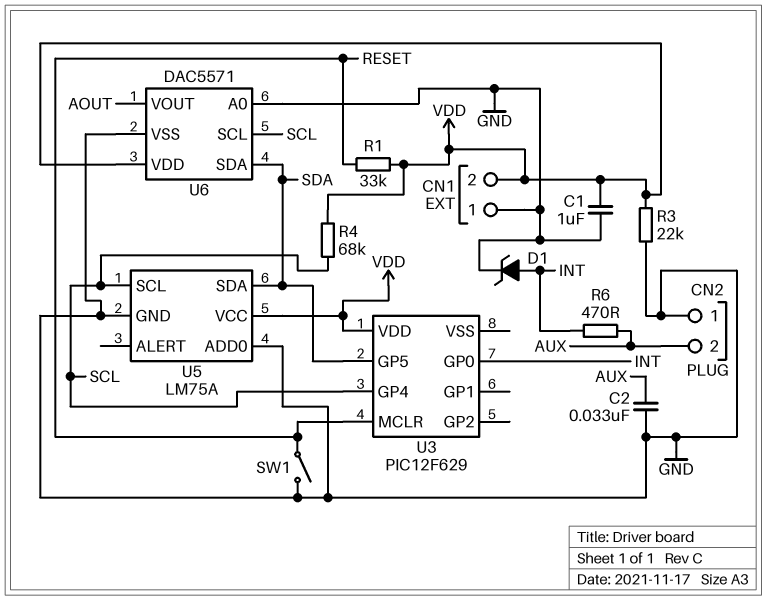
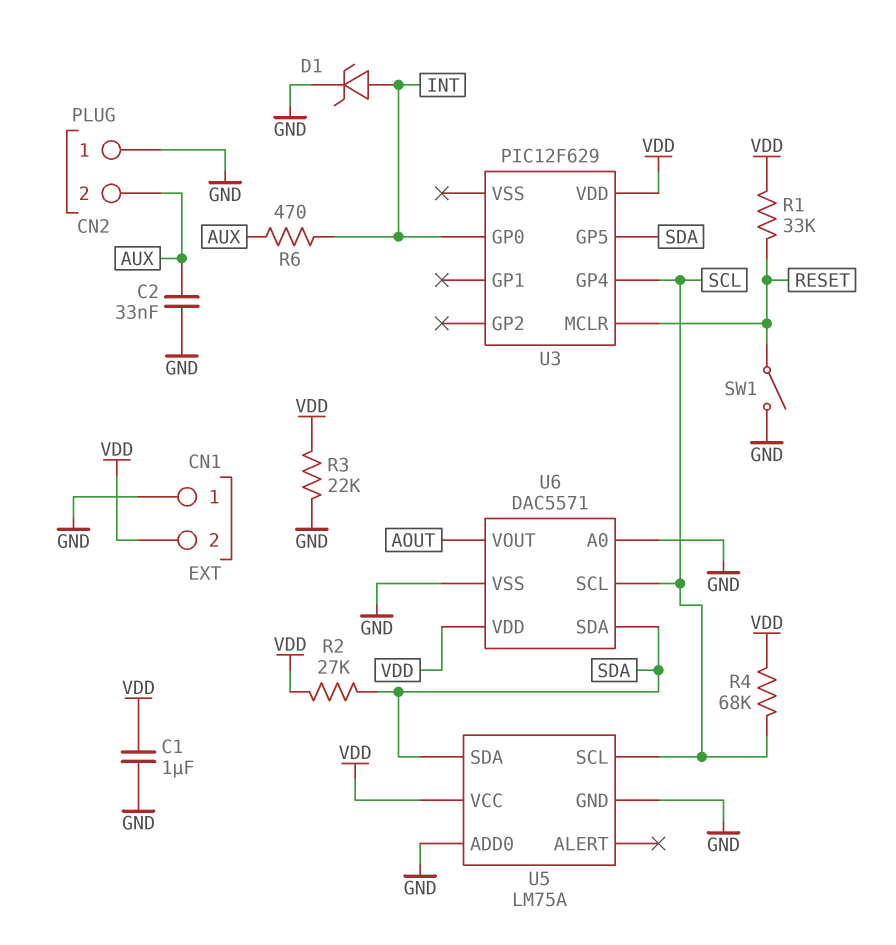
R2: none -> 27k (SDA, VDD)

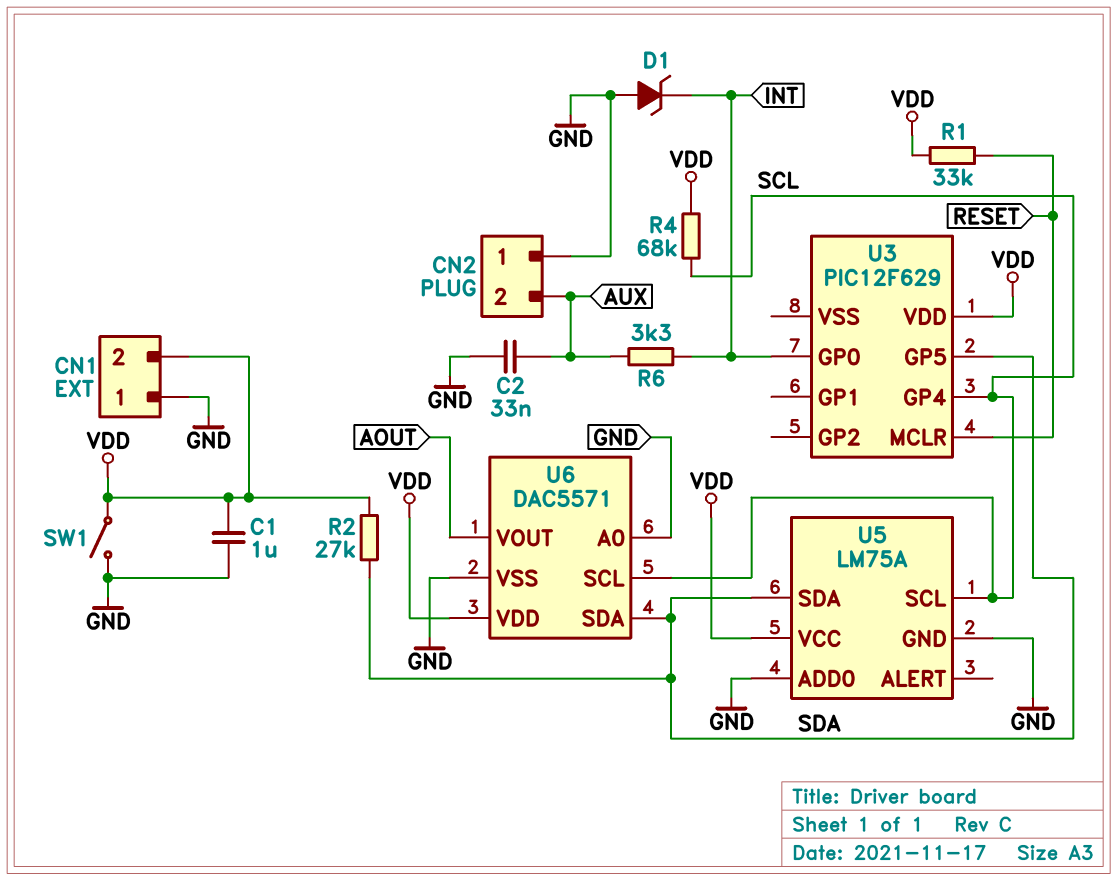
D1: zener (A INT, K GND) -> zener (A GND, K INT)
R3: 22k (GND, VDD) -> none
R6: 470 (AUX, INT) -> 3.3k (AUX, INT)
SW1: switch (GND, RESET) -> switch (GND, VDD)

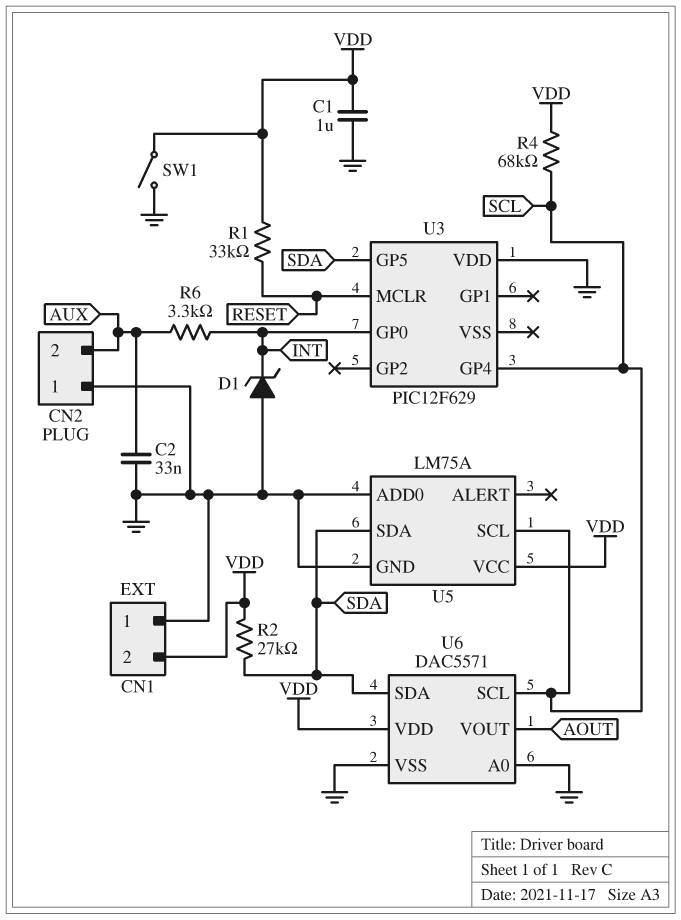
U3 pin VDD: VDD -> GND

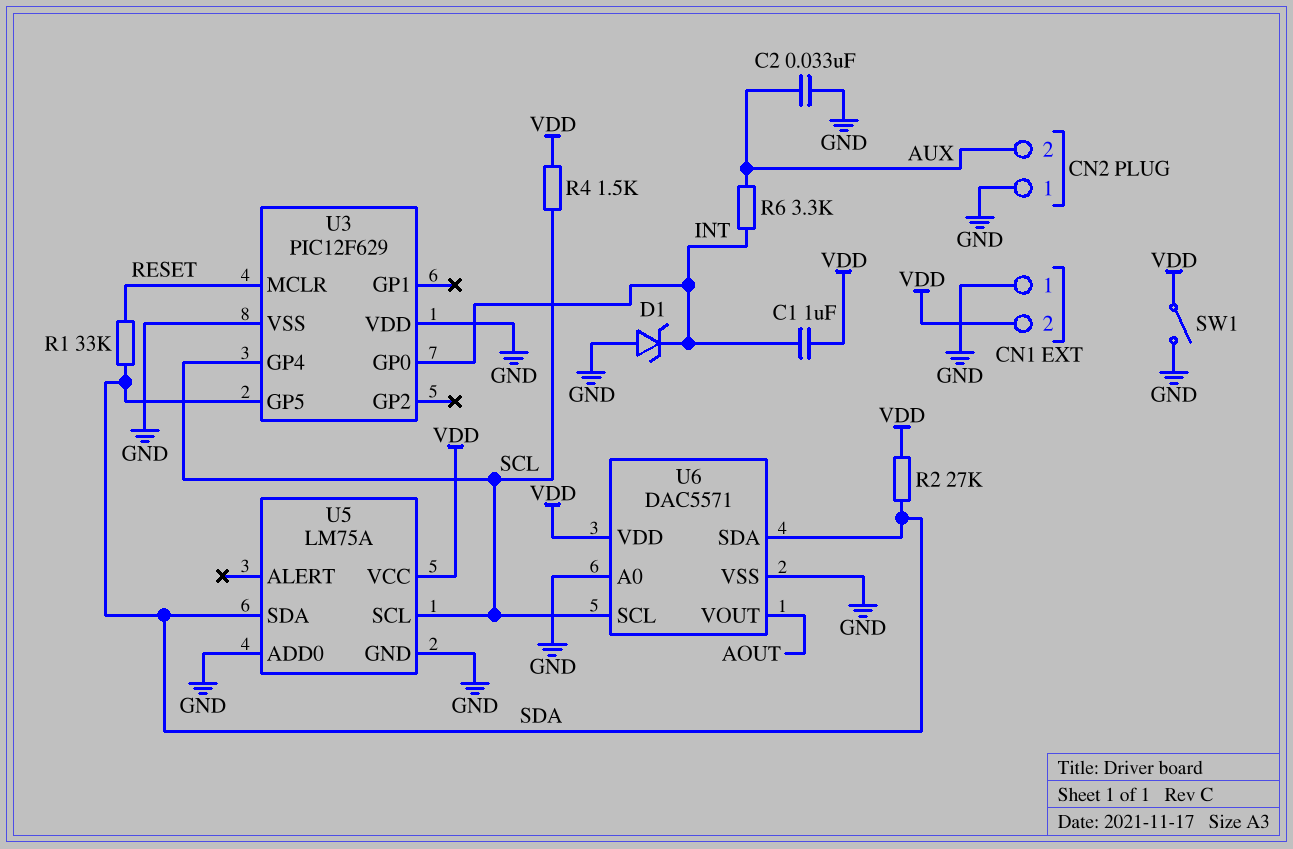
C1: 1uF (GND, VDD) -> 1uF (INT, VDD)
R1: 33k (RESET, VDD) -> 33k (RESET, SDA)
R4: 68k (SCL, VDD) -> 1.5k (SCL, VDD)
U3 pin VSS: none -> GND

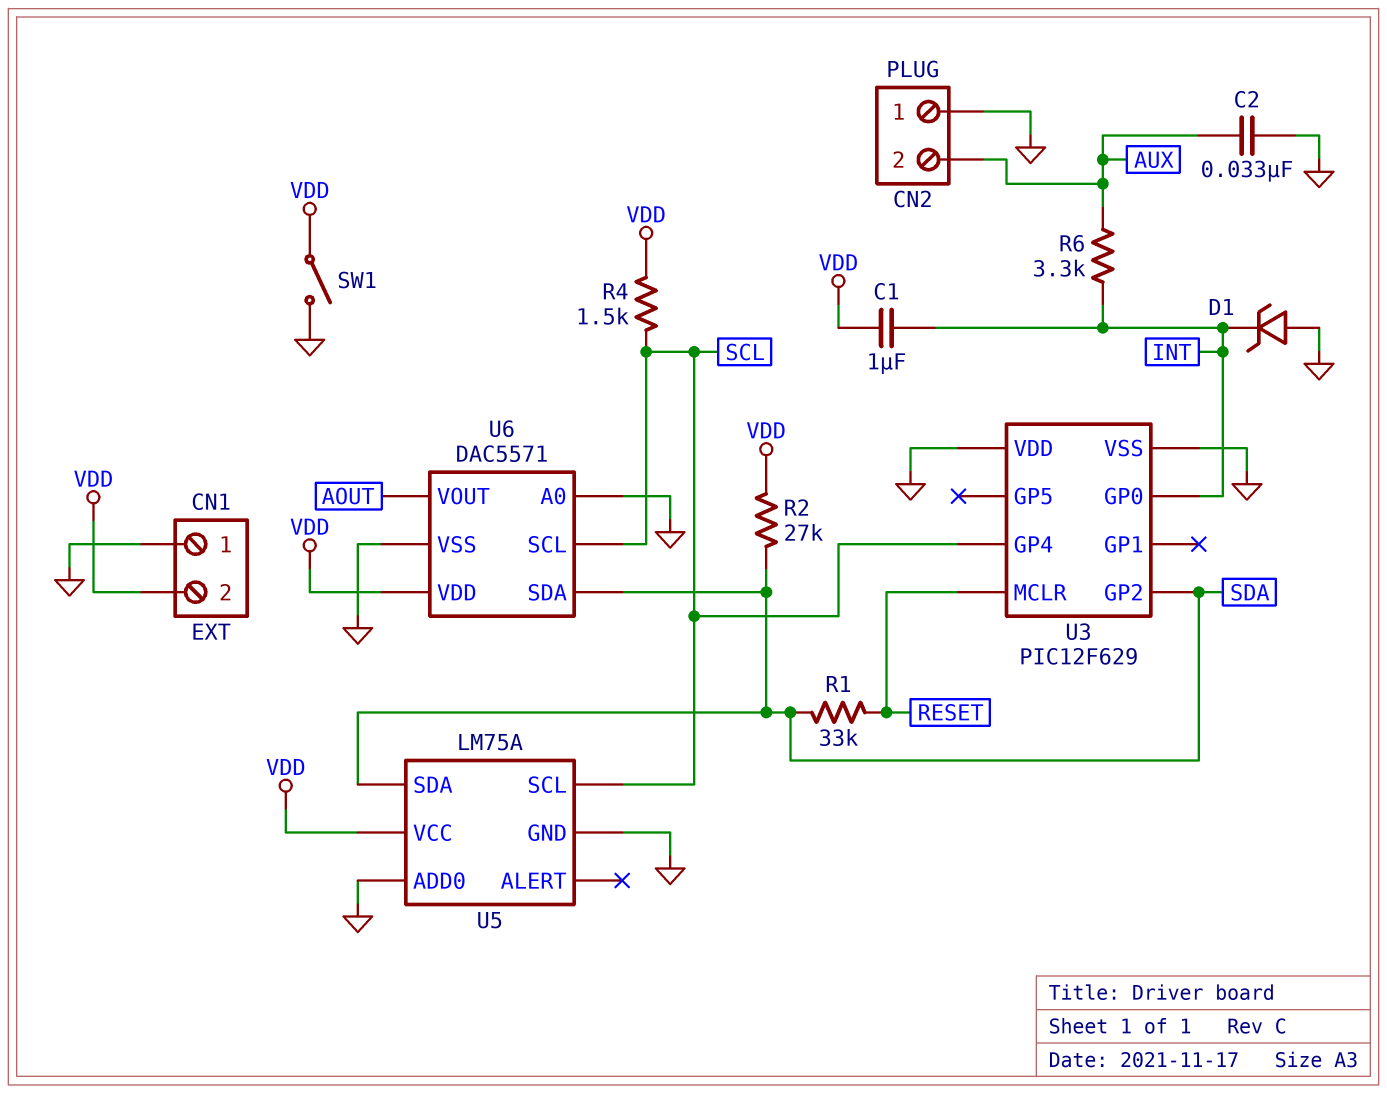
U3 pin GP2: none -> SDA
U3 pin GP5: SDA -> none

